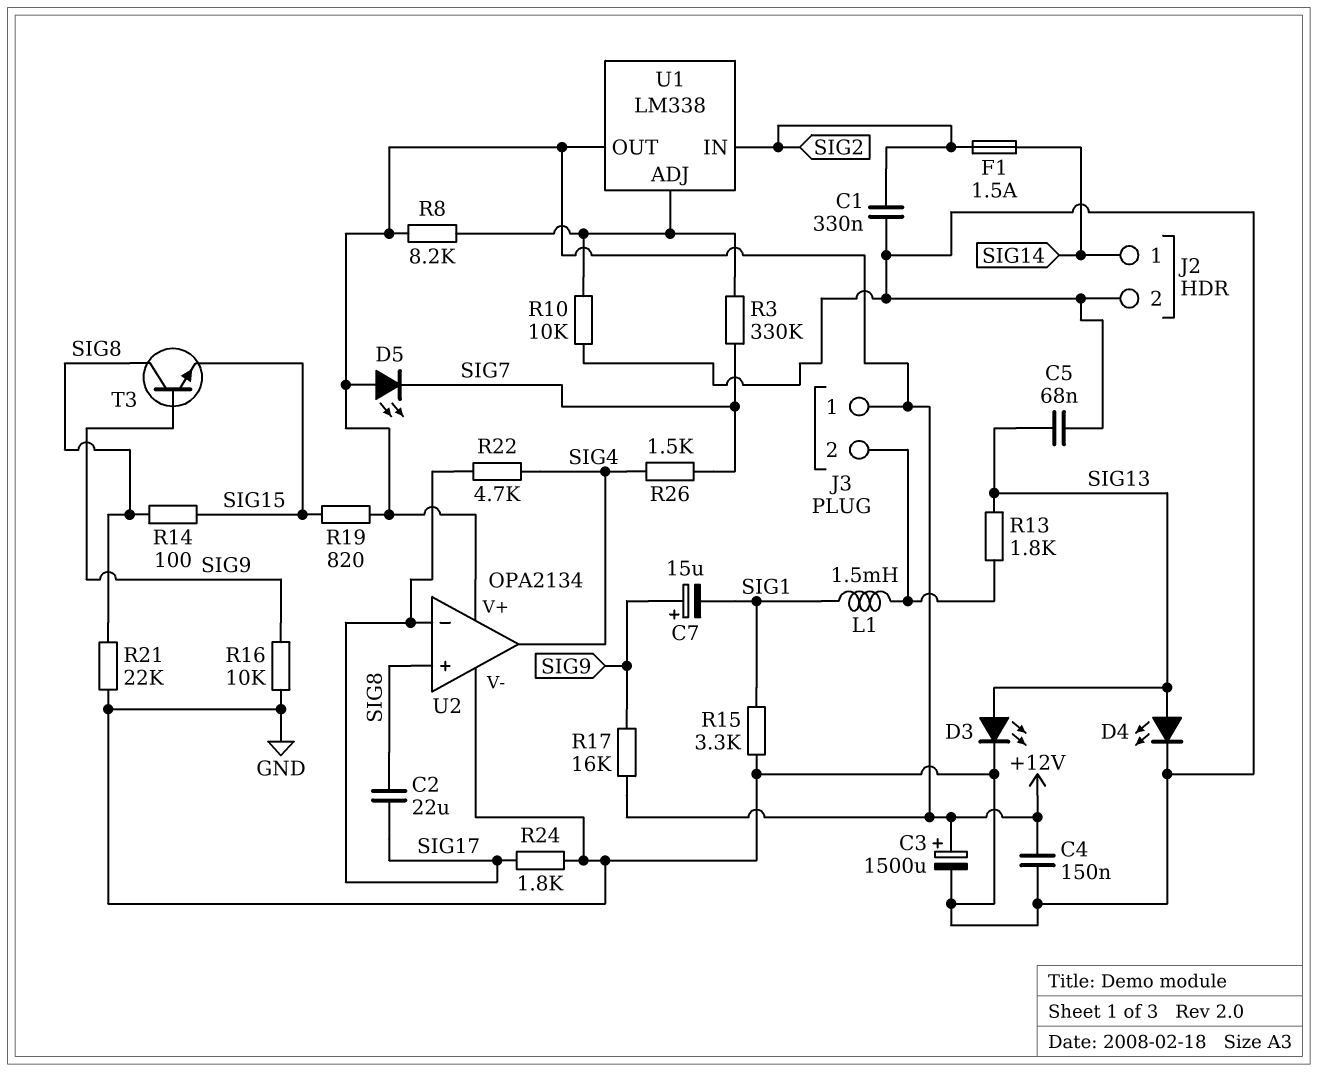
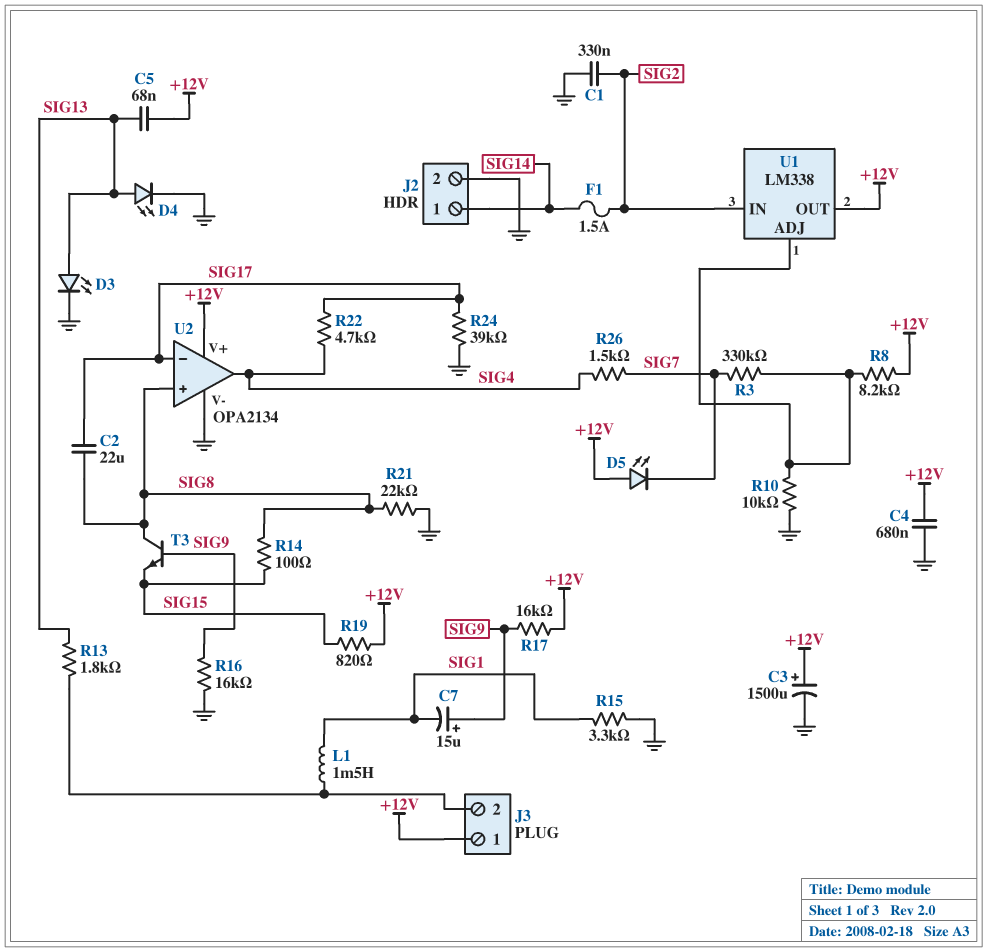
C4: 150nF (+12V, GND) -> 680nF (+12V, GND)
C5: 68nF (GND, SIG13) -> 68nF (+12V, SIG13)
R16: 10k (GND, SIG9) -> 16k (GND, SIG9)
R24: 1.8k (GND, SIG17) -> 39k (GND, SIG17)

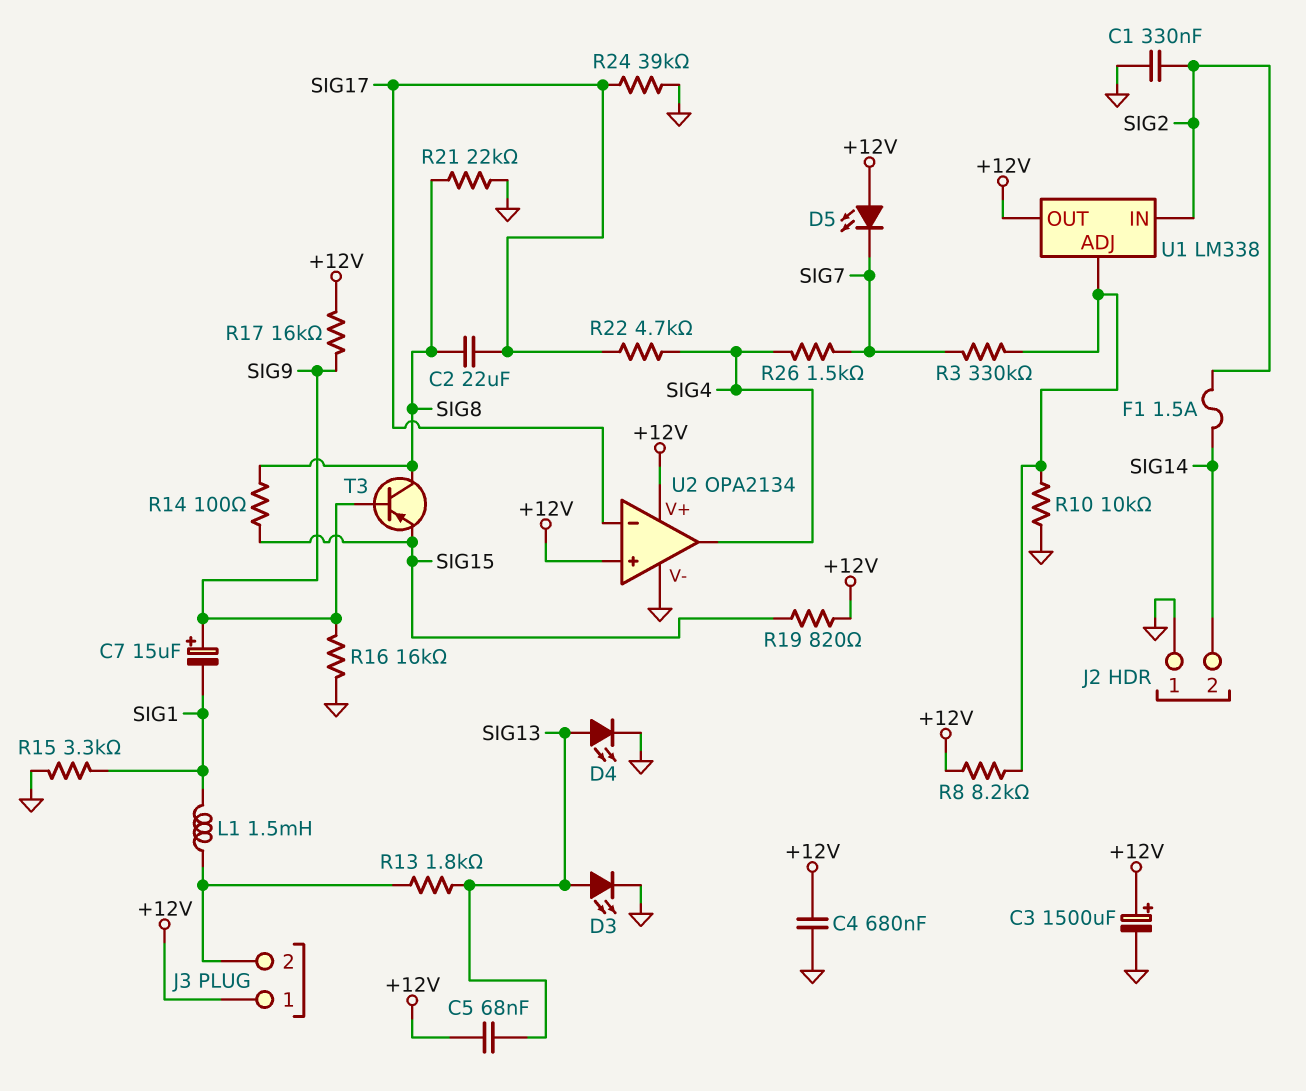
J2 pin 1: SIG14 -> GND
J2 pin 2: GND -> SIG14
T3: NPN (B SIG9, C SIG8, E SIG15) -> PNP (B SIG9, C SIG8, E SIG15)
U2 pin in+: SIG8 -> +12V

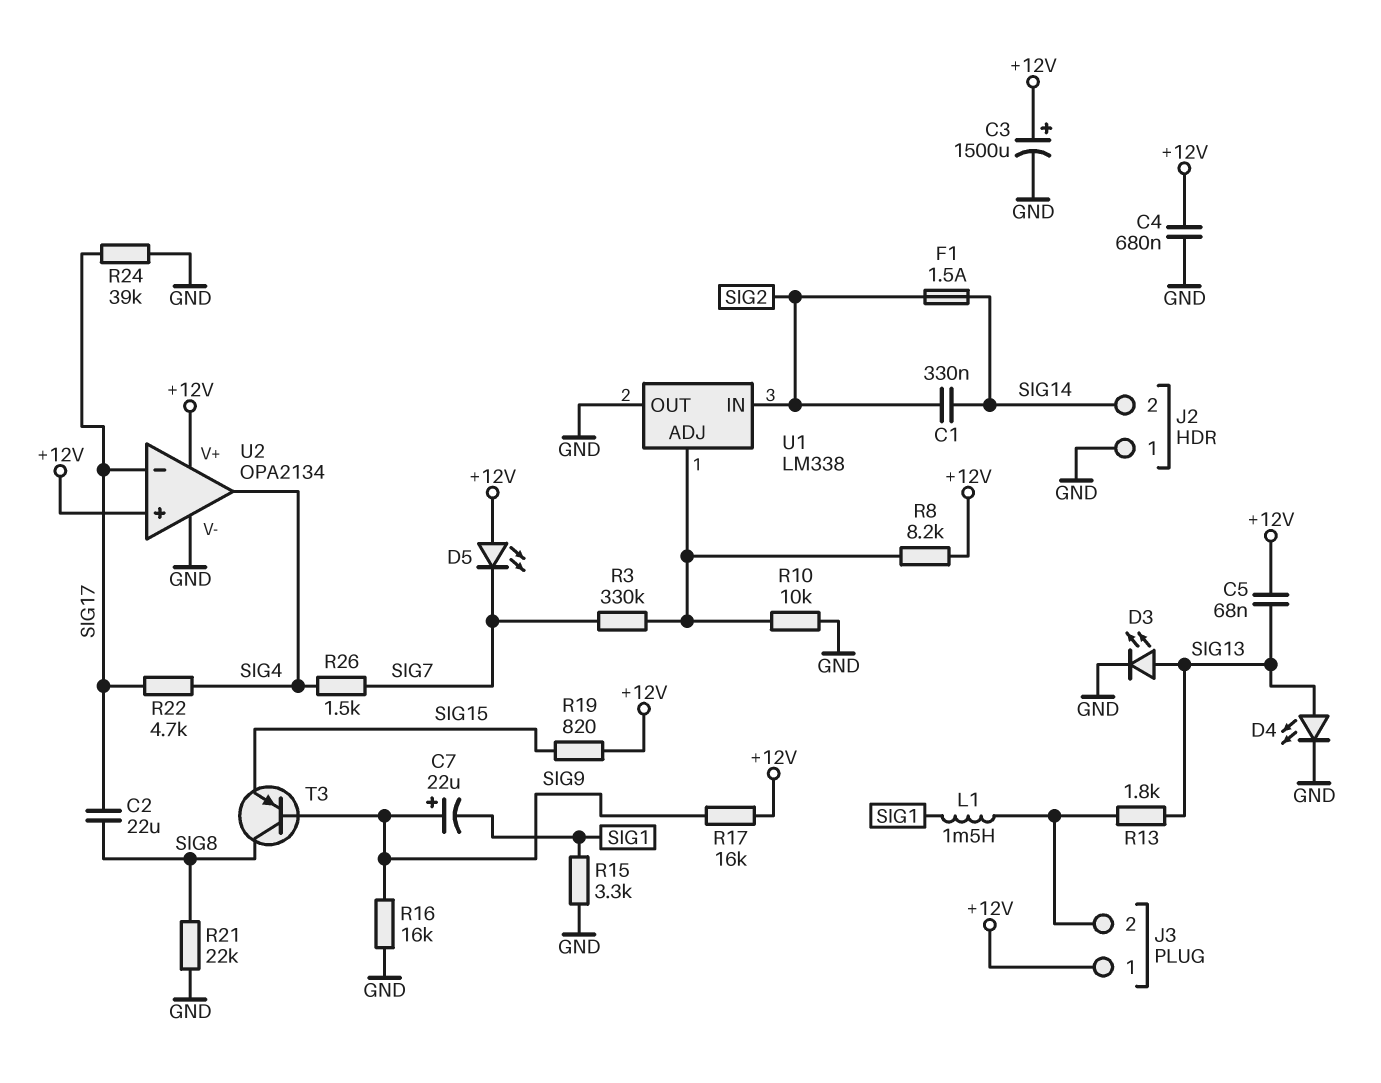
C1: 330nF (GND, SIG2) -> 330nF (SIG2, SIG14)
C7: 15uF (plus SIG9, minus SIG1) -> 22uF (plus SIG9, minus SIG1)
R14: 100 (SIG8, SIG15) -> none
U1 pin OUT: +12V -> GND

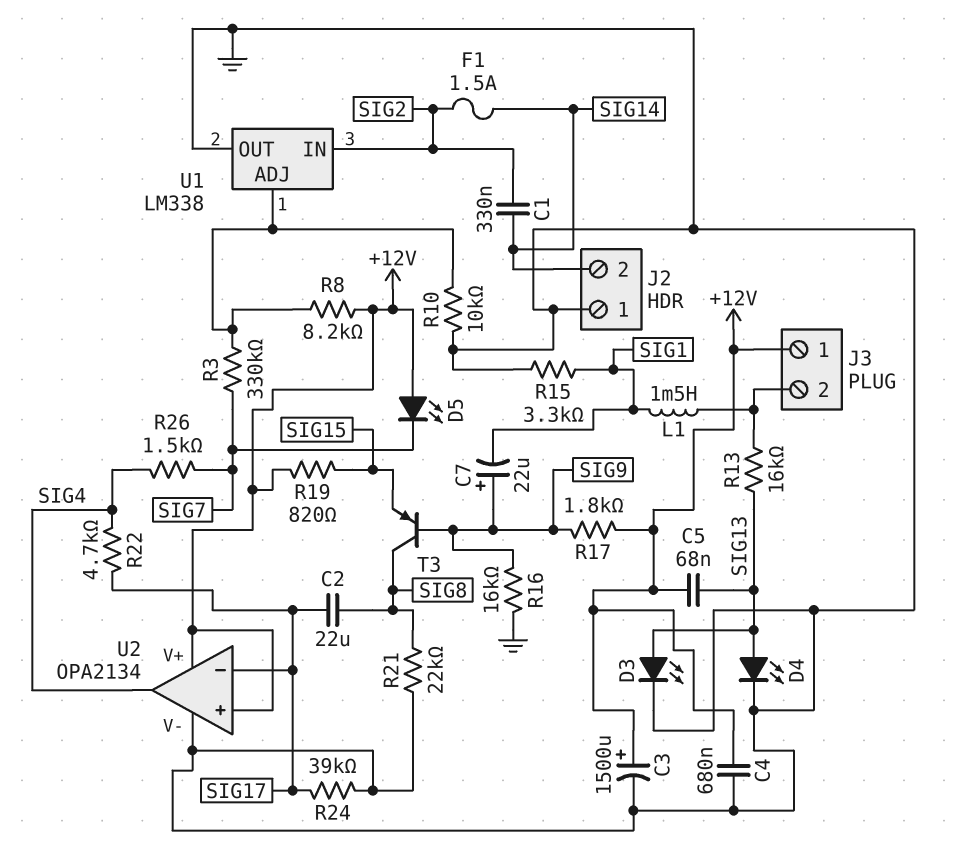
R13: 1.8k (J3/2, SIG13) -> 16k (J3/2, SIG13)
R17: 16k (+12V, SIG9) -> 1.8k (+12V, SIG9)

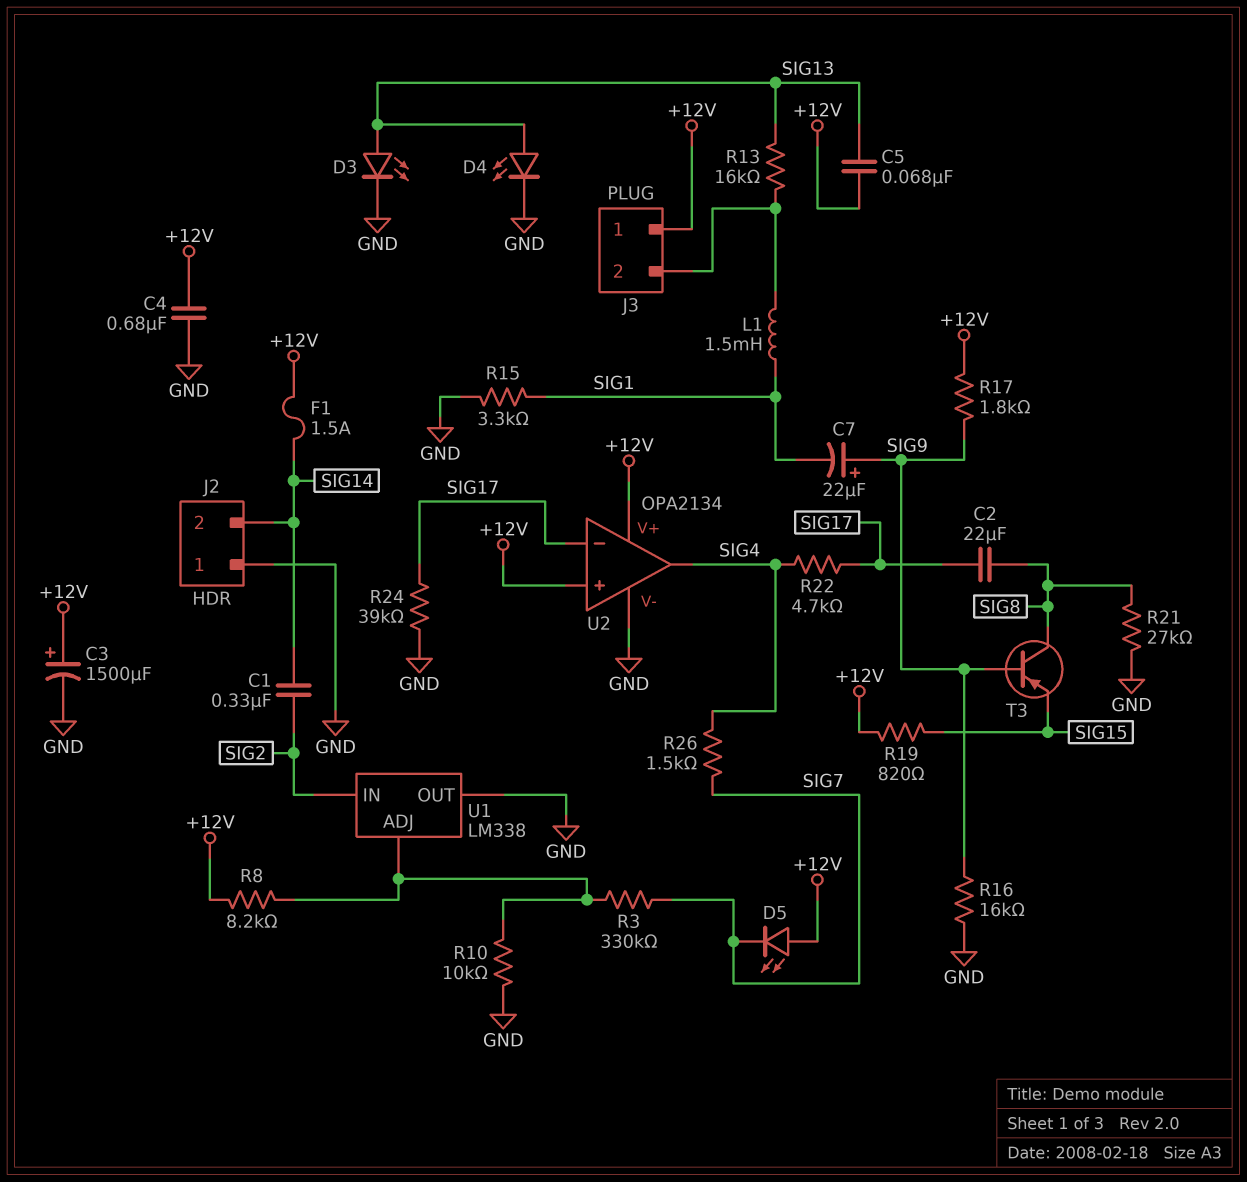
F1: 1.5A (SIG2, SIG14) -> 1.5A (+12V, SIG14)
R21: 22k (GND, SIG8) -> 27k (GND, SIG8)

